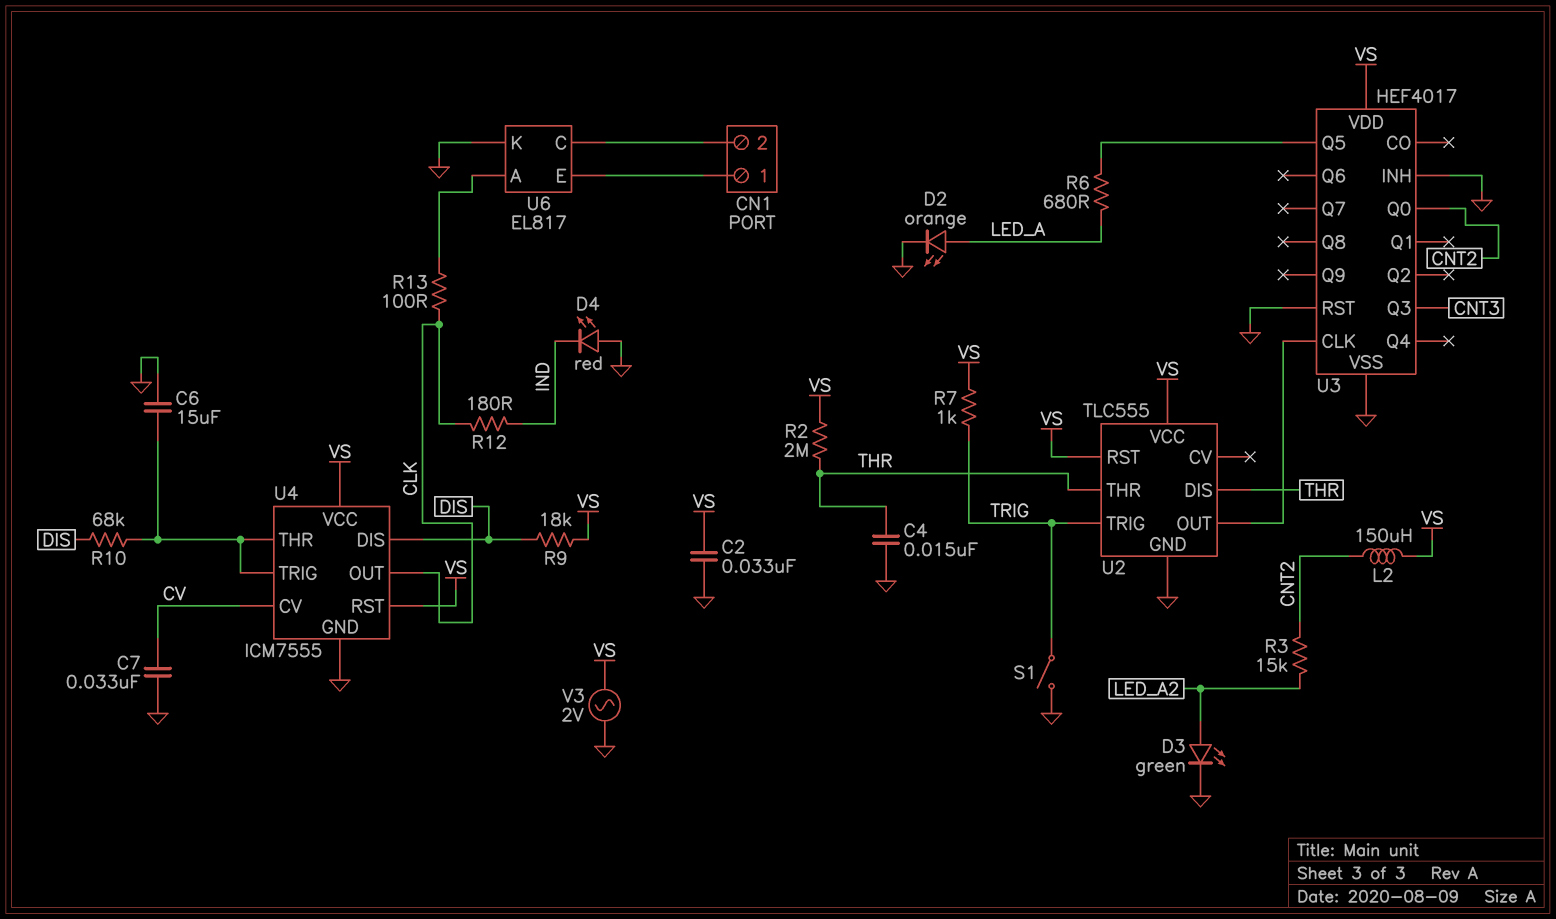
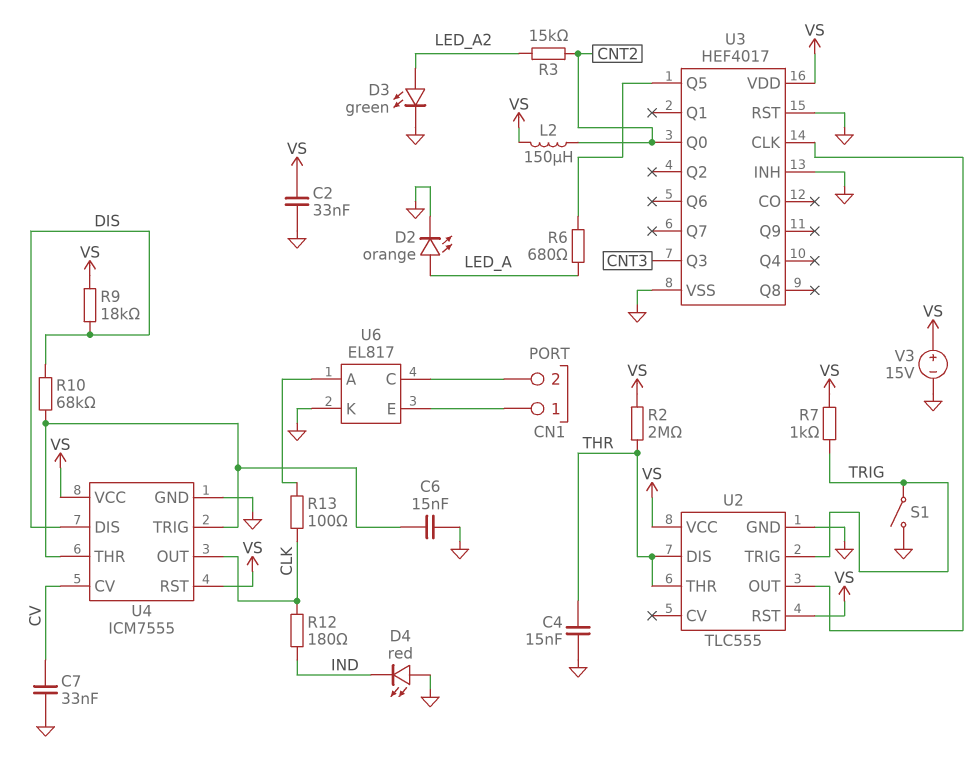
C6: 15uF (GND, U4/THR) -> 15nF (GND, U4/THR)
V3: AC 2V (GND, VS) -> 15V (plus VS, minus GND)

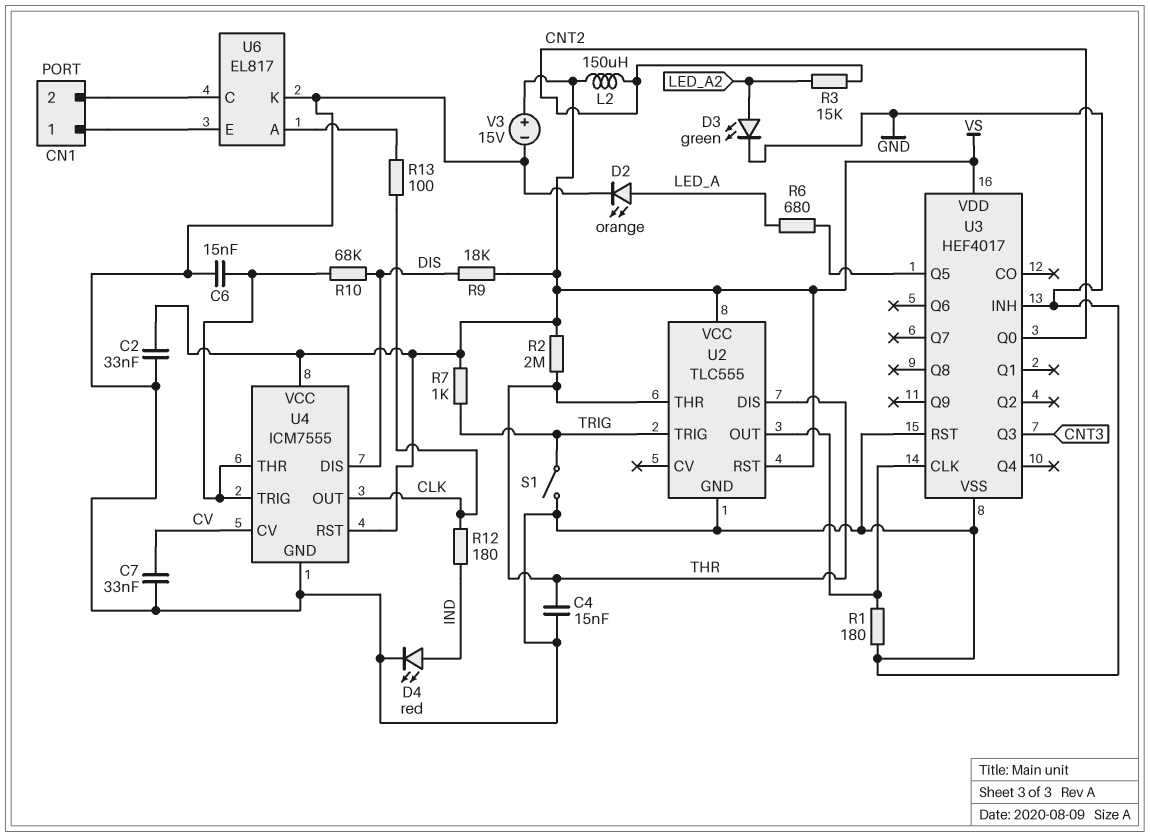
D4: LED red (A GND, K IND) -> LED red (A IND, K GND)
R1: none -> 180 (GND, U2/OUT)

